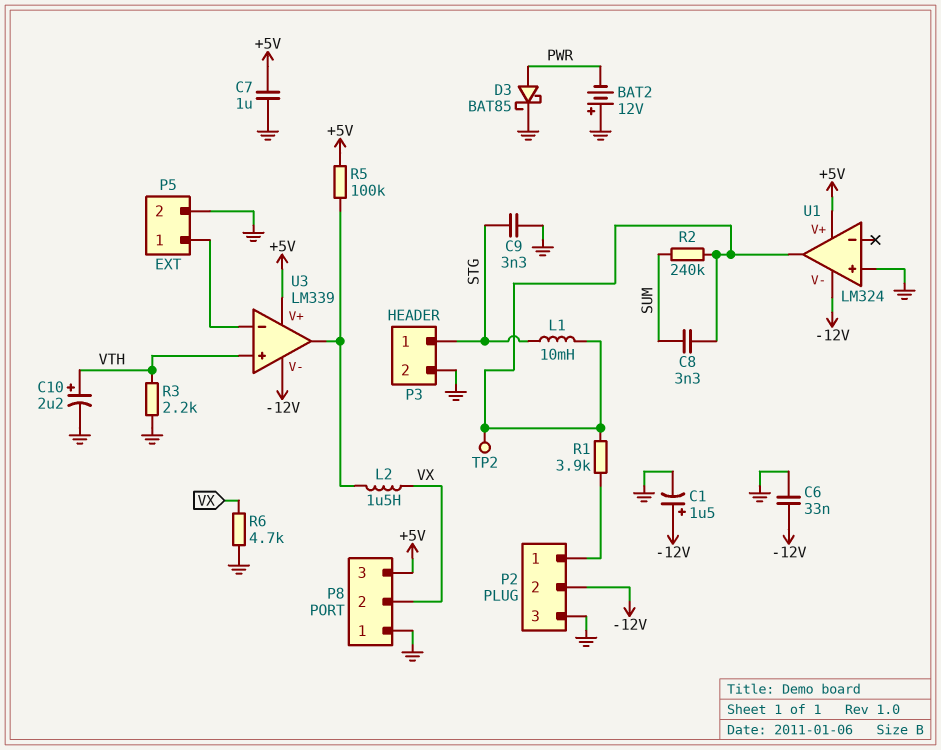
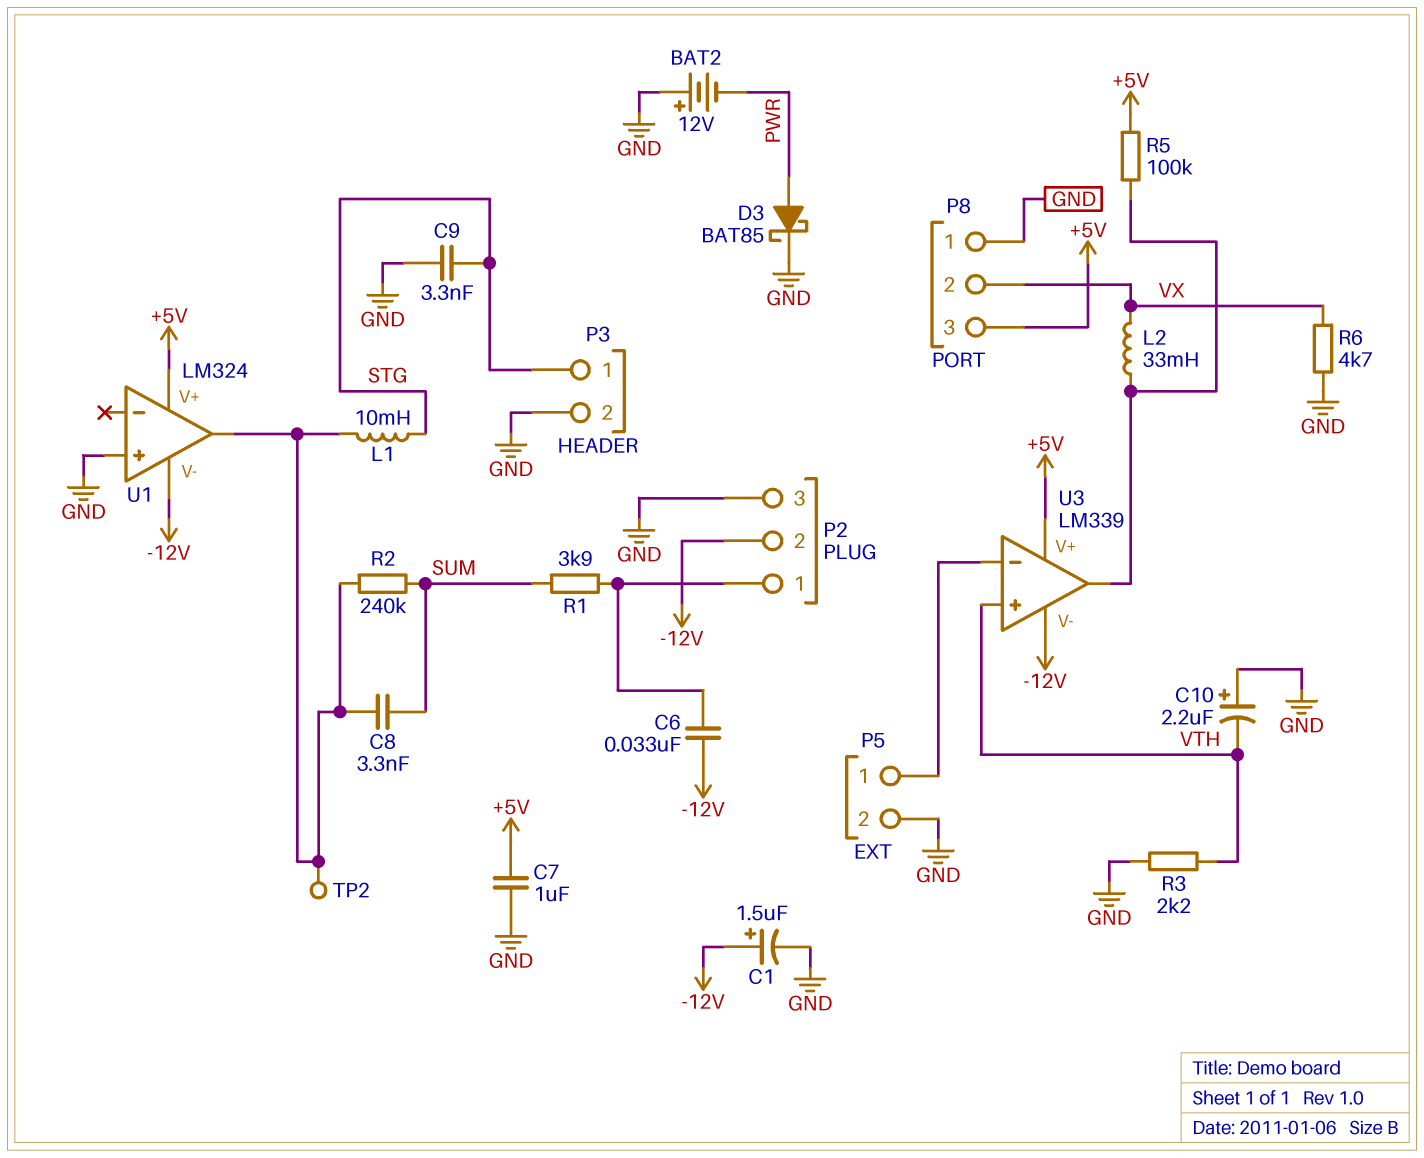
C6: 33nF (-12V, GND) -> 33nF (-12V, P2/1)
C10: 2.2uF (plus VTH, minus GND) -> 2.2uF (plus GND, minus VTH)
L2: 1.5uH (U3/out, VX) -> 33mH (U3/out, VX)
R1: 3.9k (P2/1, U1/out) -> 3.9k (P2/1, SUM)

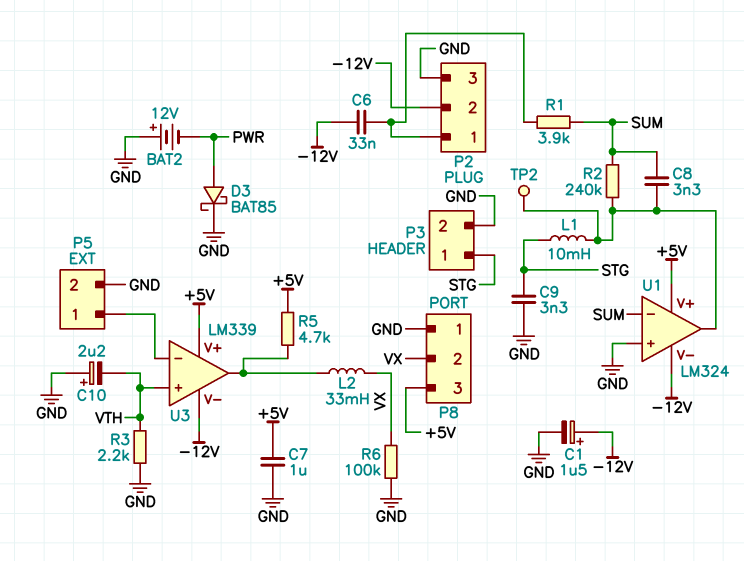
R5: 100k (+5V, U3/out) -> 4.7k (+5V, U3/out)
R6: 4.7k (GND, VX) -> 100k (GND, VX)
U1 pin in-: none -> SUM

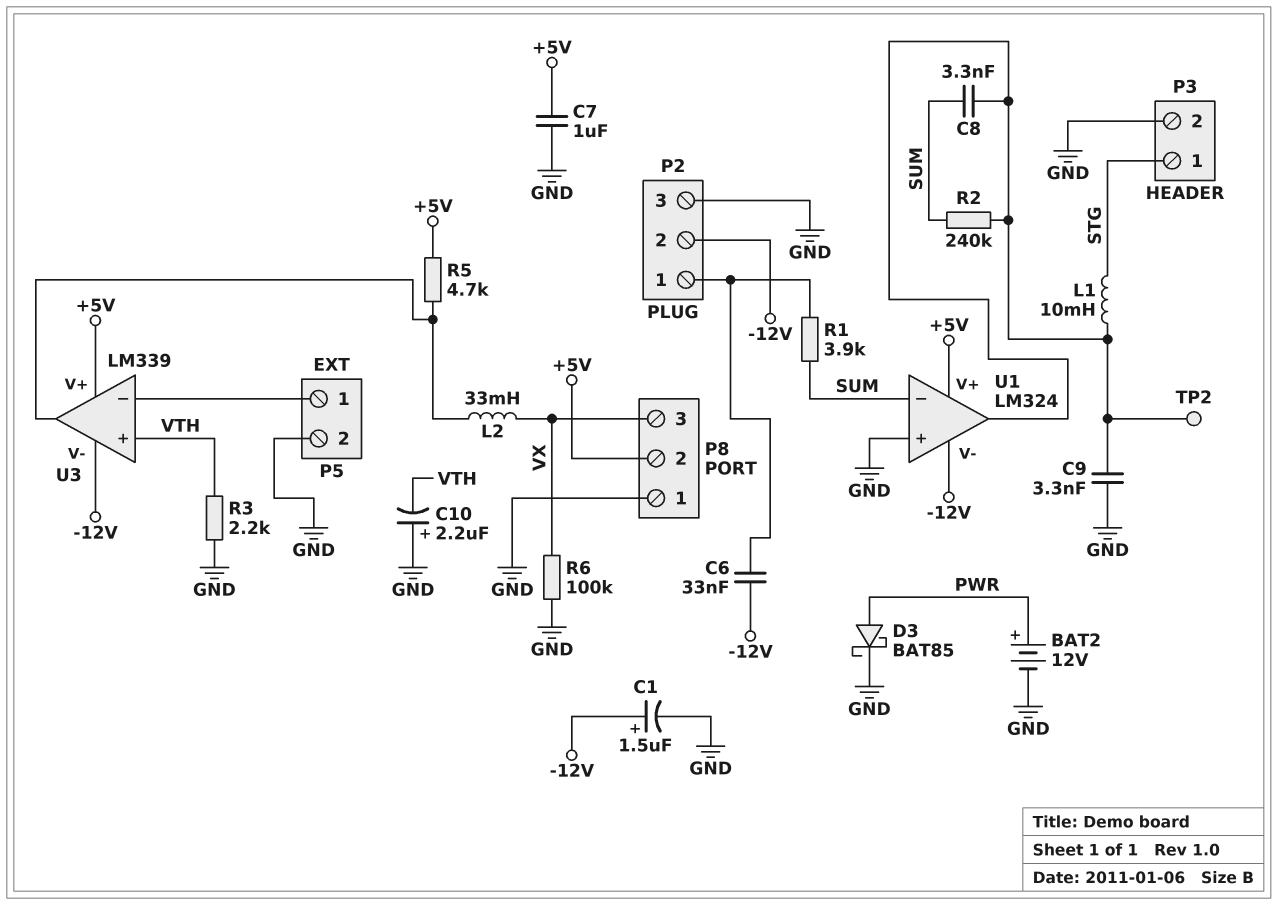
BAT2: 12V (plus GND, minus PWR) -> 12V (plus PWR, minus GND)
C9: 3.3nF (GND, STG) -> 3.3nF (GND, U1/out)
P8 pin 2: VX -> +5V
P8 pin 3: +5V -> VX

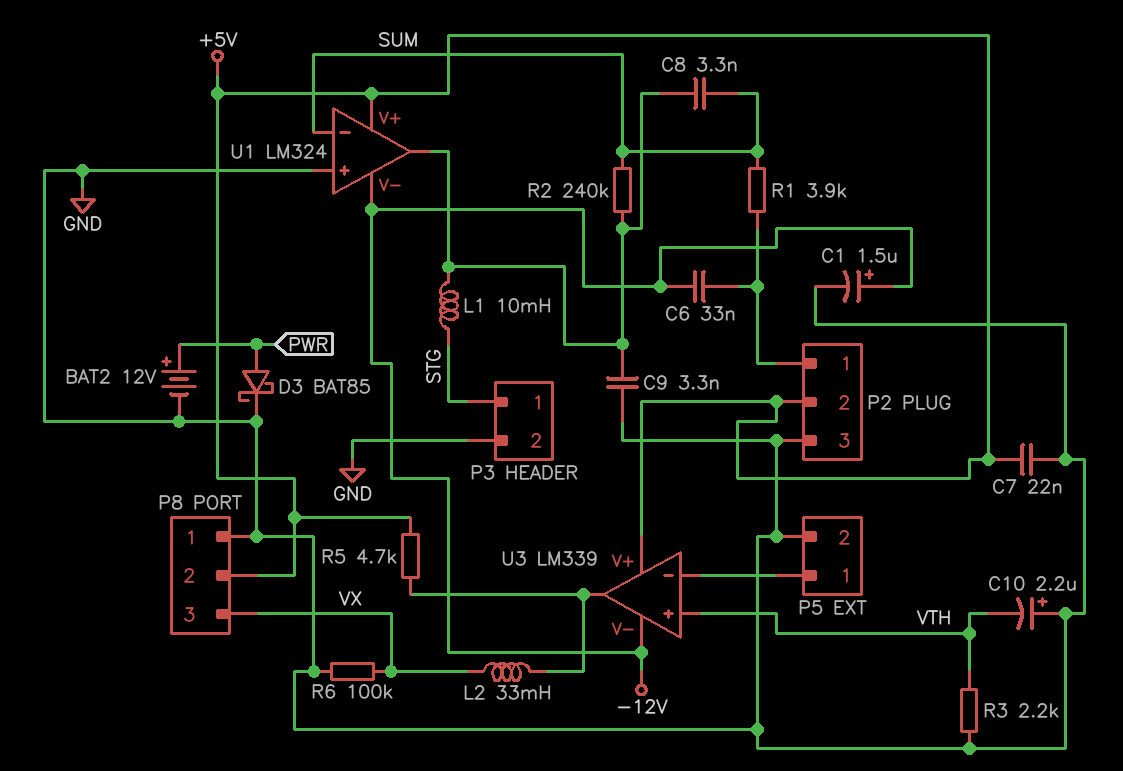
C7: 1uF (+5V, GND) -> 22nF (+5V, GND)
P2 pin 2: -12V -> +5V
TP2: test point (U1/out) -> none

